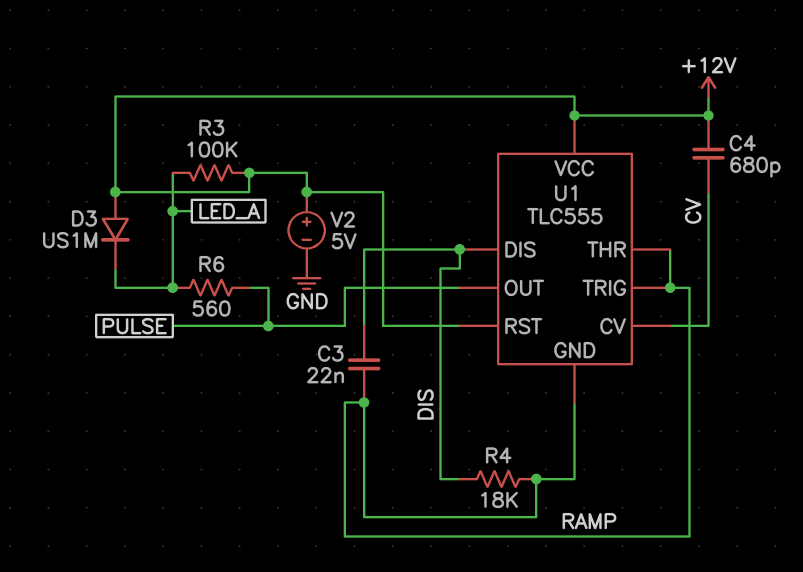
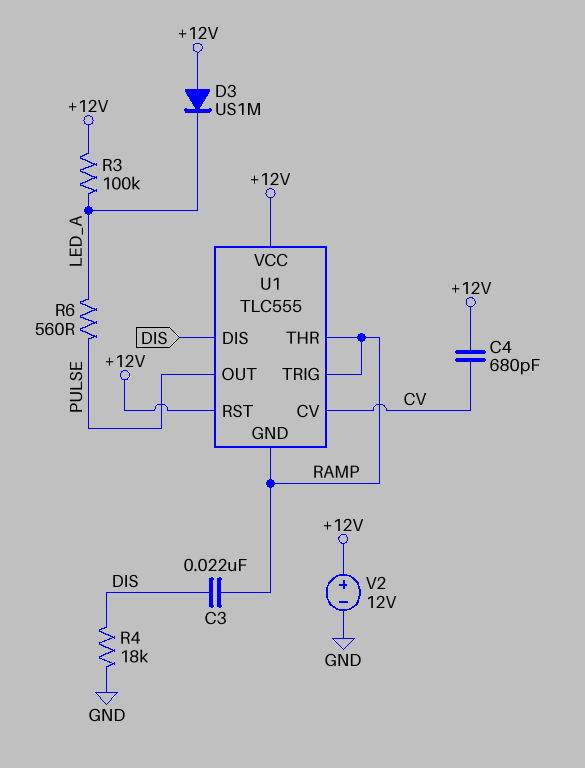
R4: 18k (DIS, RAMP) -> 18k (DIS, GND)
V2: 5V (plus +12V, minus GND) -> 12V (plus +12V, minus GND)

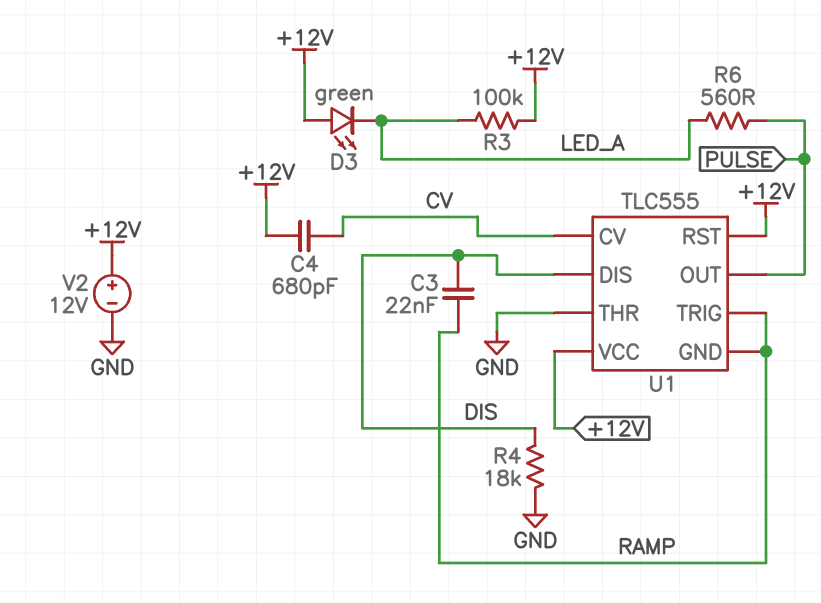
D3: diode US1M (A +12V, K LED_A) -> LED green (A +12V, K LED_A)
U1 pin THR: RAMP -> GND

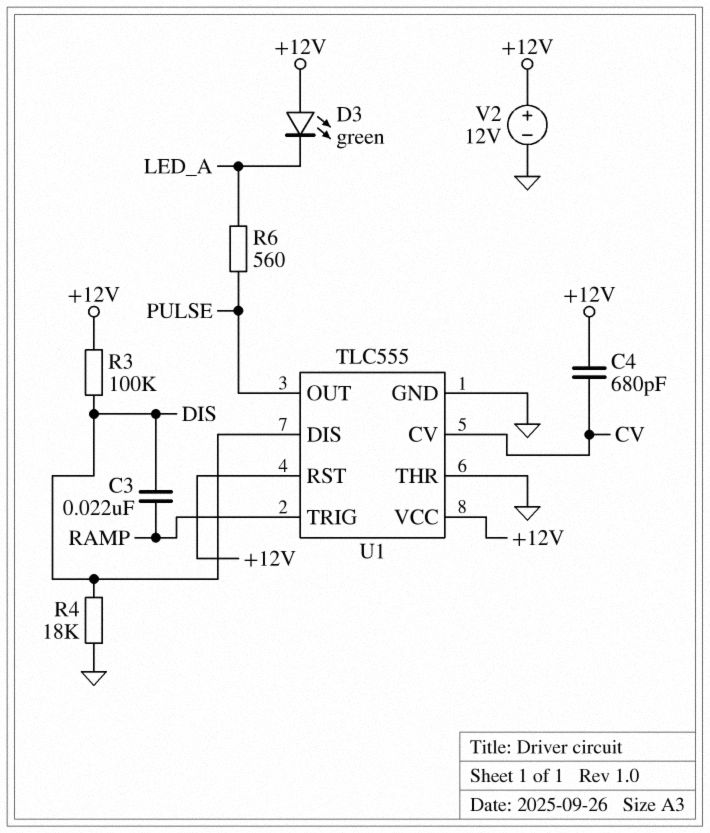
R3: 100k (+12V, LED_A) -> 100k (+12V, DIS)
U1 pin GND: RAMP -> GND

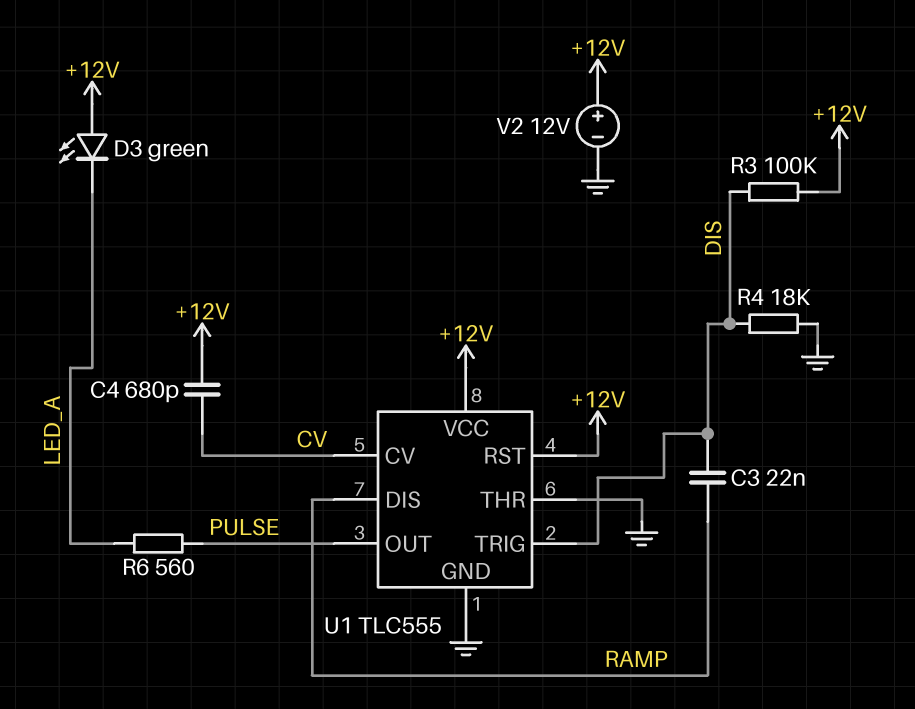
U1 pin DIS: DIS -> RAMP
U1 pin TRIG: RAMP -> DIS

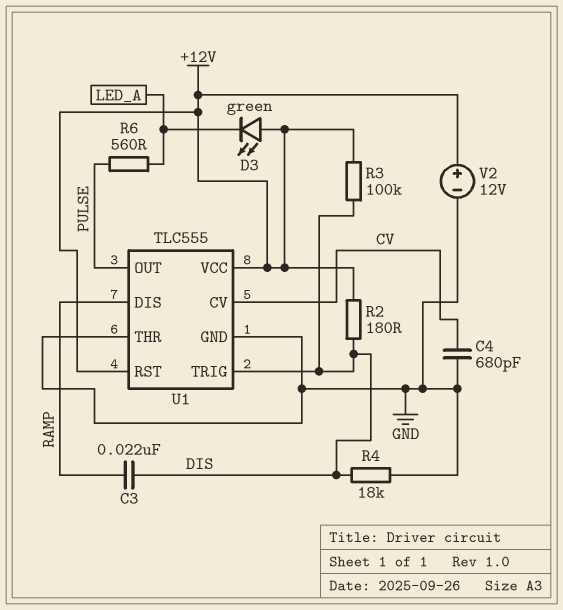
C4: 680pF (+12V, CV) -> 680pF (CV, GND)
R2: none -> 180 (+12V, DIS)

